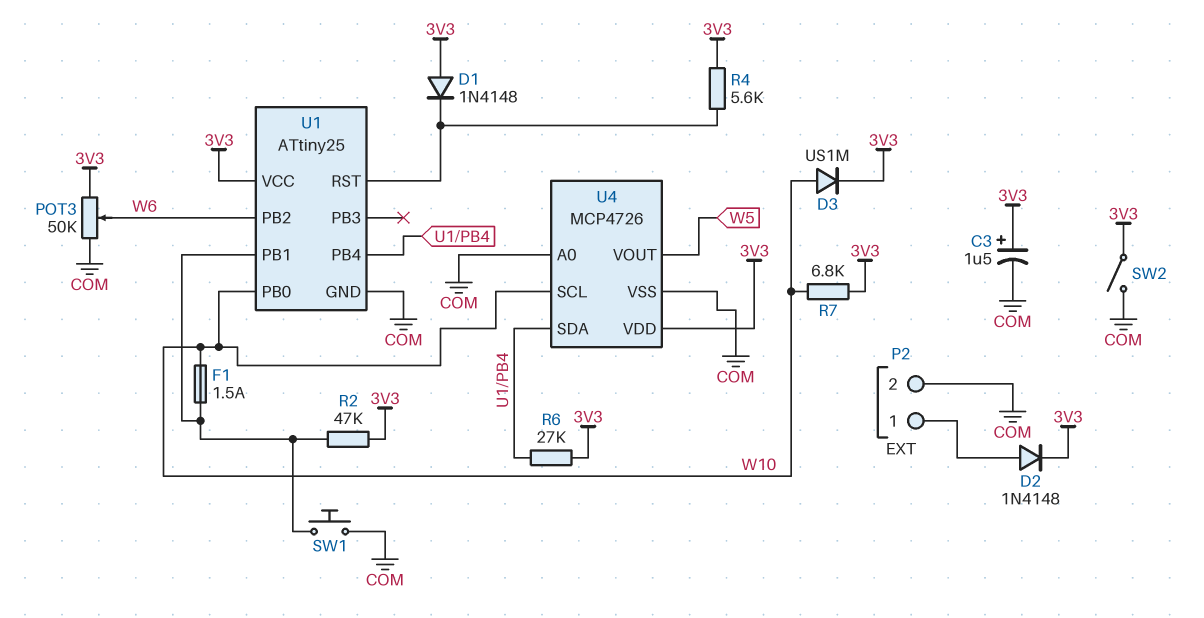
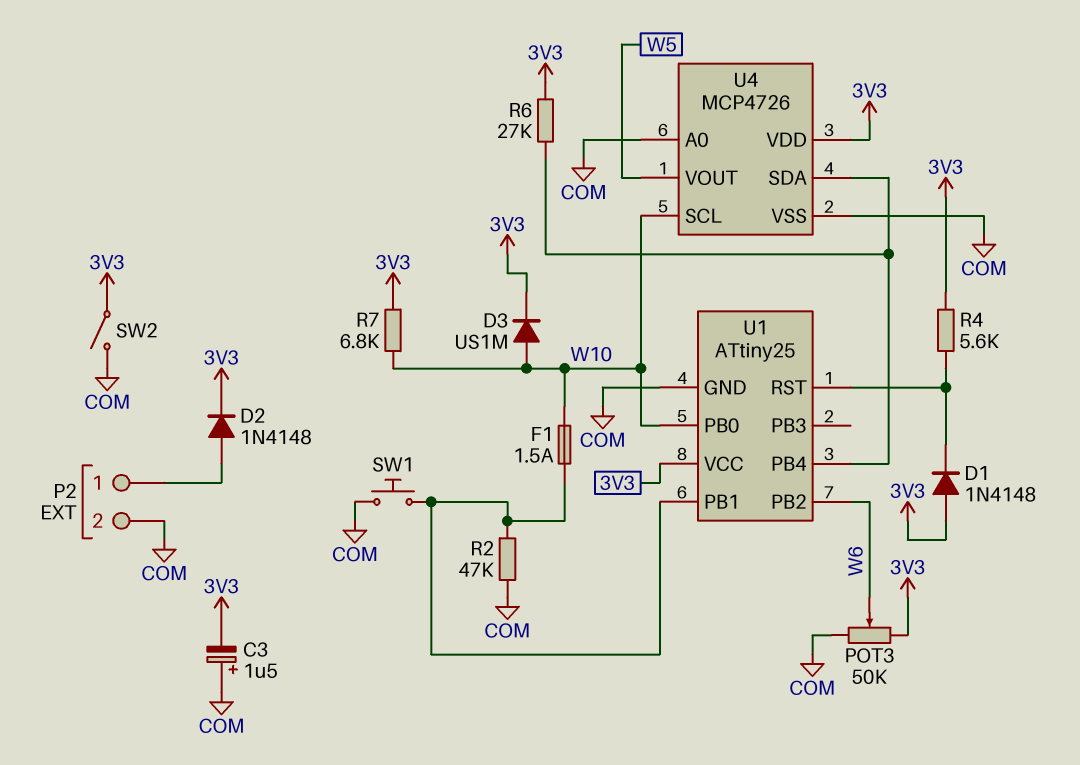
C3: 1.5uF (plus 3V3, minus COM) -> 1.5uF (plus COM, minus 3V3)
R2: 47k (3V3, U1/PB1) -> 47k (COM, U1/PB1)

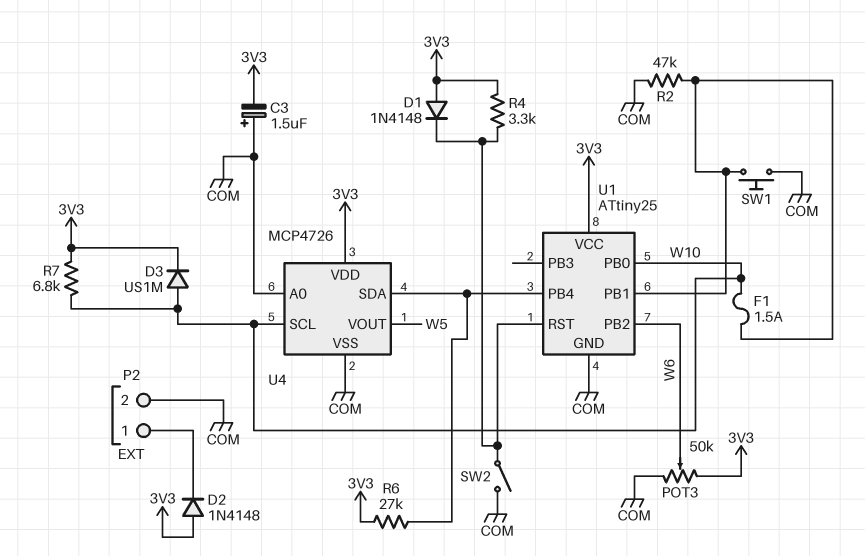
D2: diode 1N4148 (A P2/1, K 3V3) -> diode 1N4148 (A 3V3, K P2/1)
R4: 5.6k (3V3, U1/RST) -> 3.3k (3V3, U1/RST)
SW2: switch (3V3, COM) -> switch (COM, U1/RST)

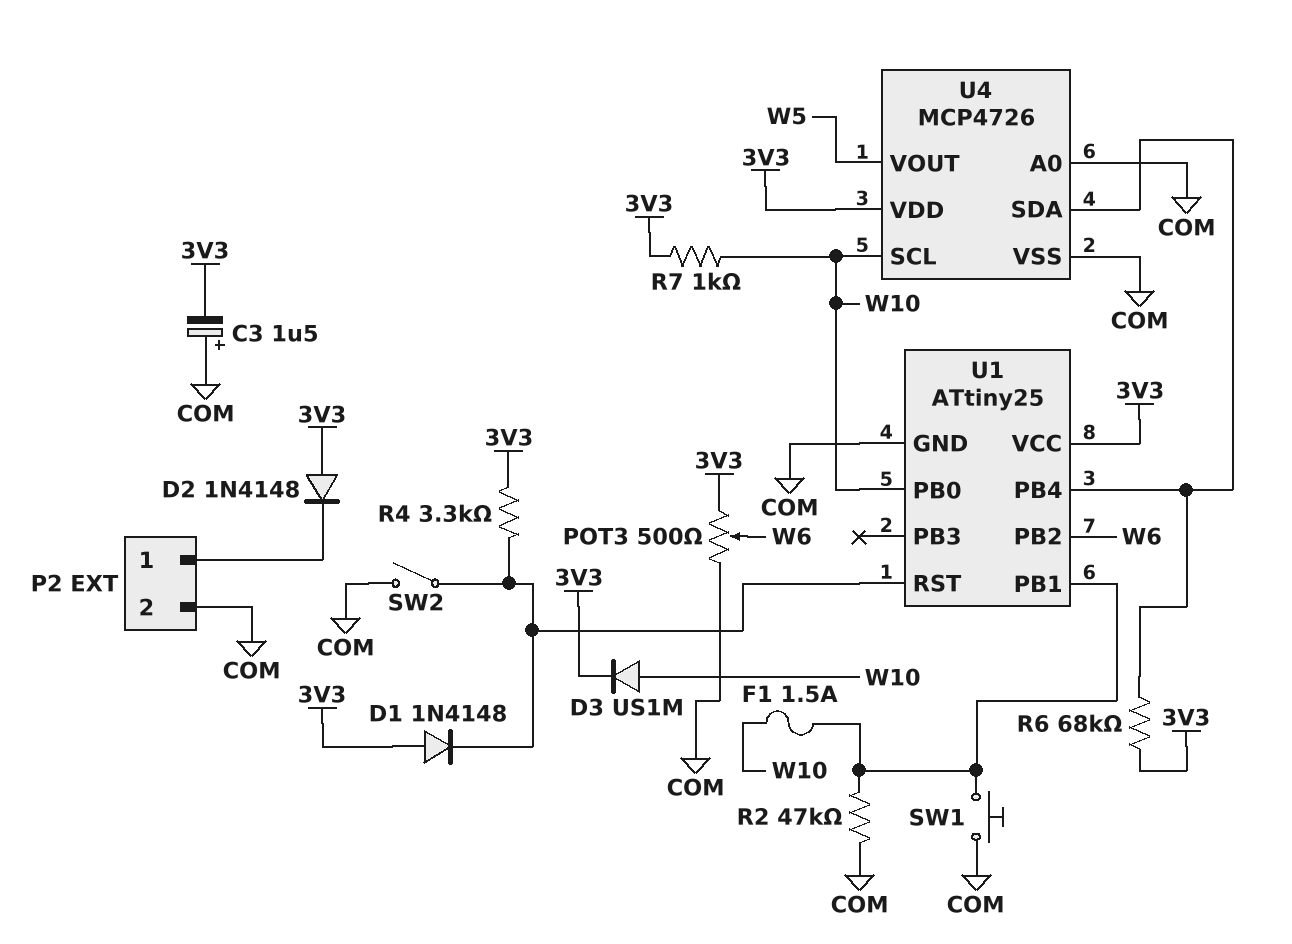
POT3: 50k (3V3, COM, wiper W6) -> 500 (3V3, COM, wiper W6)
R6: 27k (3V3, U1/PB4) -> 68k (3V3, U1/PB4)
R7: 6.8k (3V3, W10) -> 1k (3V3, W10)

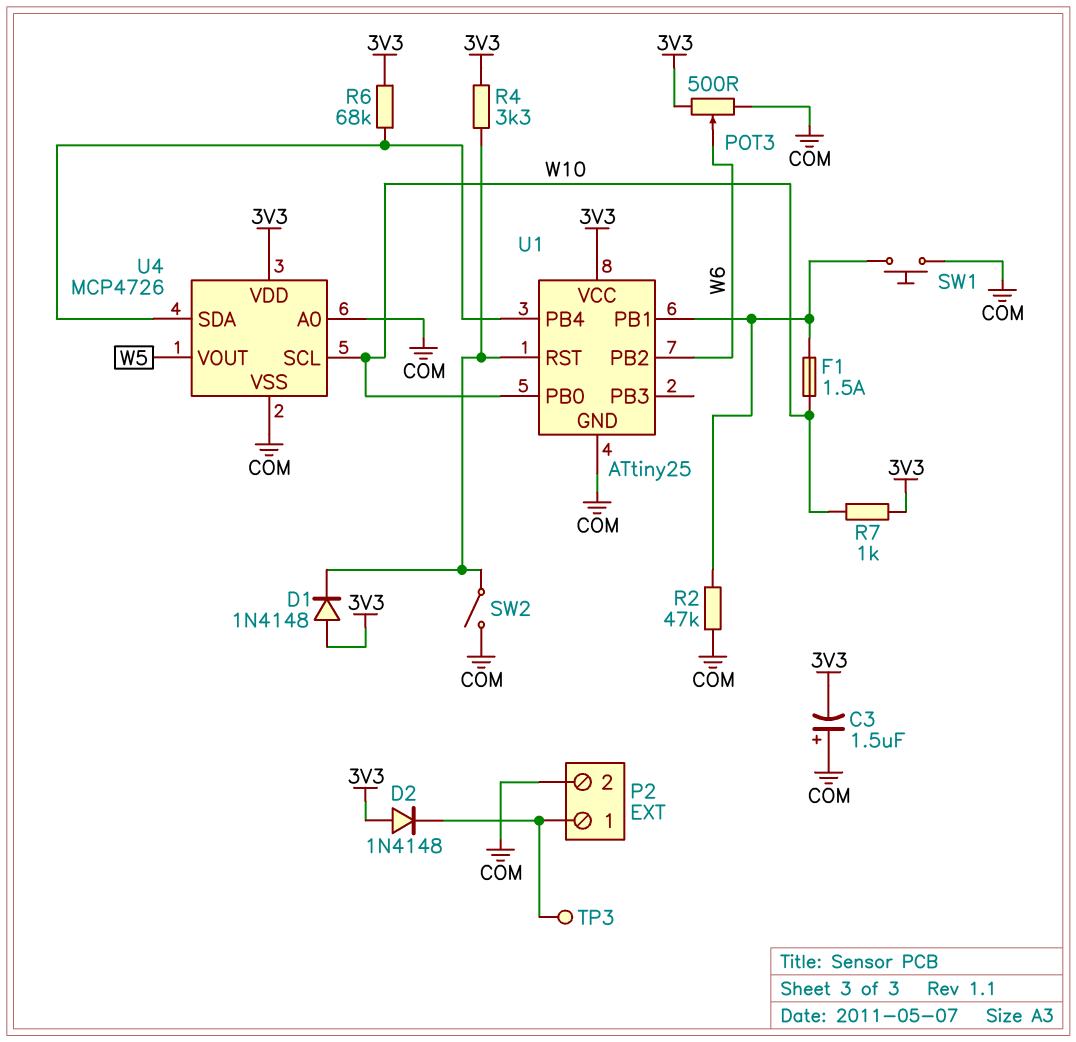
D3: diode US1M (A W10, K 3V3) -> none
TP3: none -> test point (P2/1)

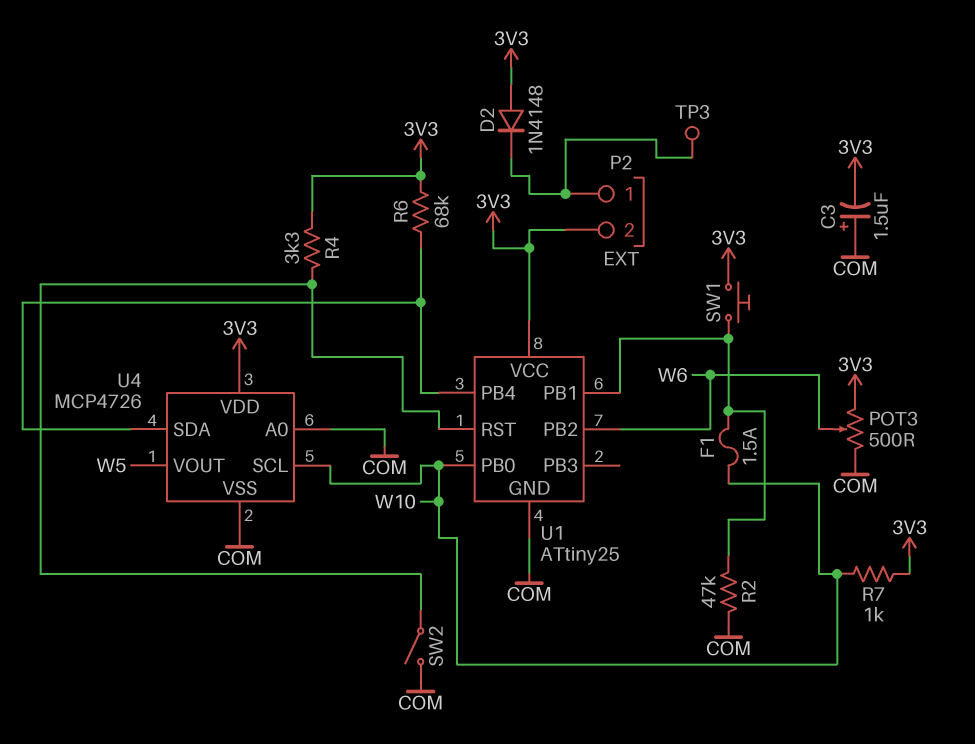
D1: diode 1N4148 (A 3V3, K U1/RST) -> none
P2 pin 2: COM -> 3V3
SW1: button (COM, U1/PB1) -> button (3V3, U1/PB1)

